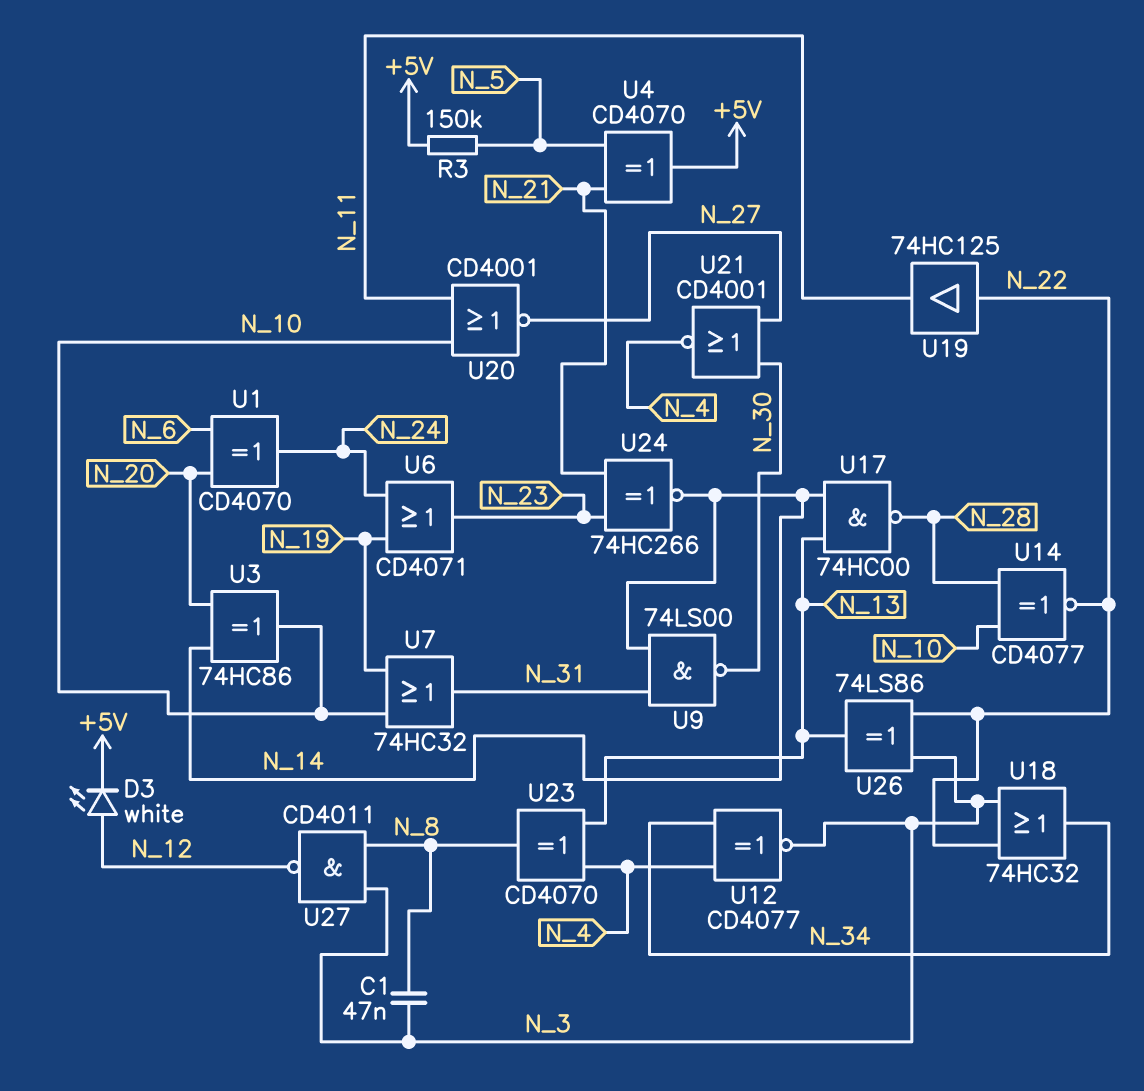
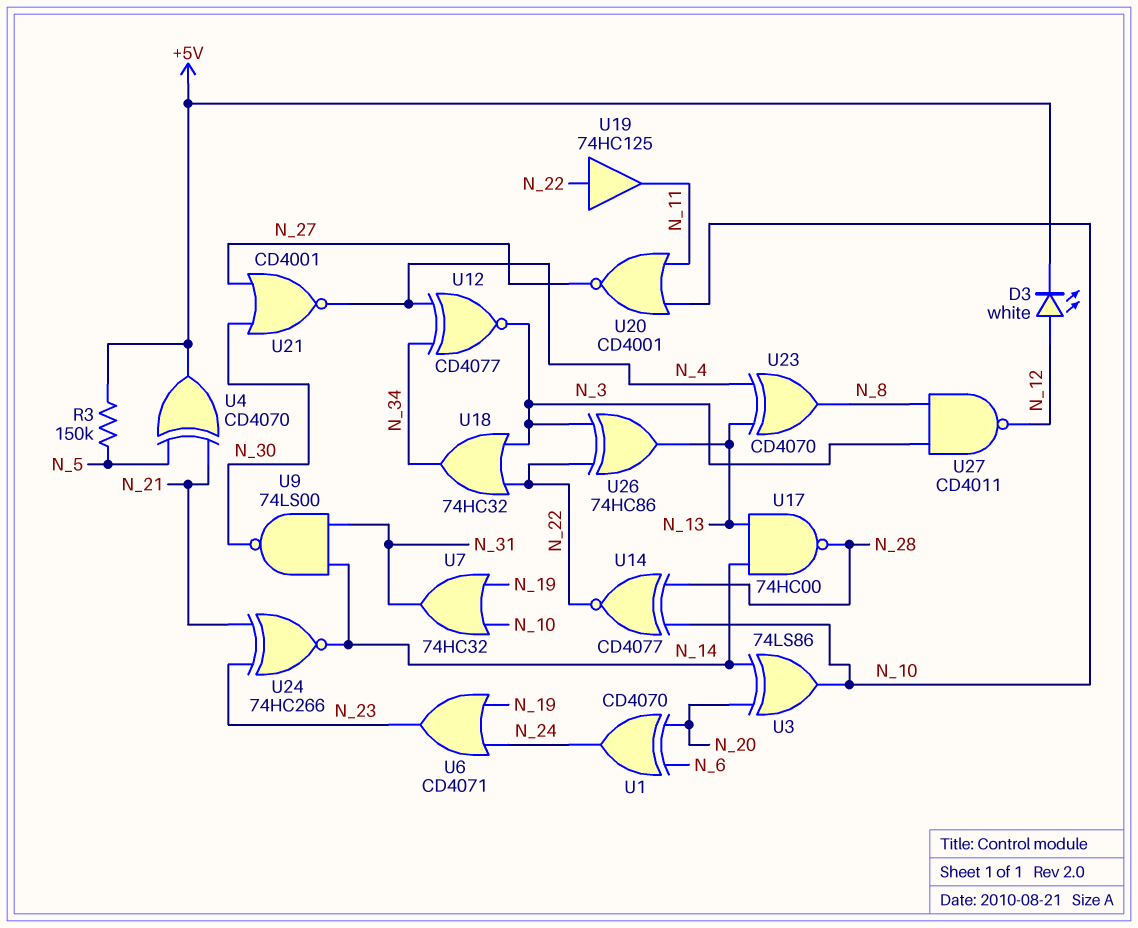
C1: 47nF (N_3, N_8) -> none
U3: XOR 74HC86 (in N_14, in N_20, out N_10) -> XOR 74LS86 (in N_14, in N_20, out N_10)
U26: XOR 74LS86 (in N_3, in N_22, out N_13) -> XOR 74HC86 (in N_3, in N_22, out N_13)

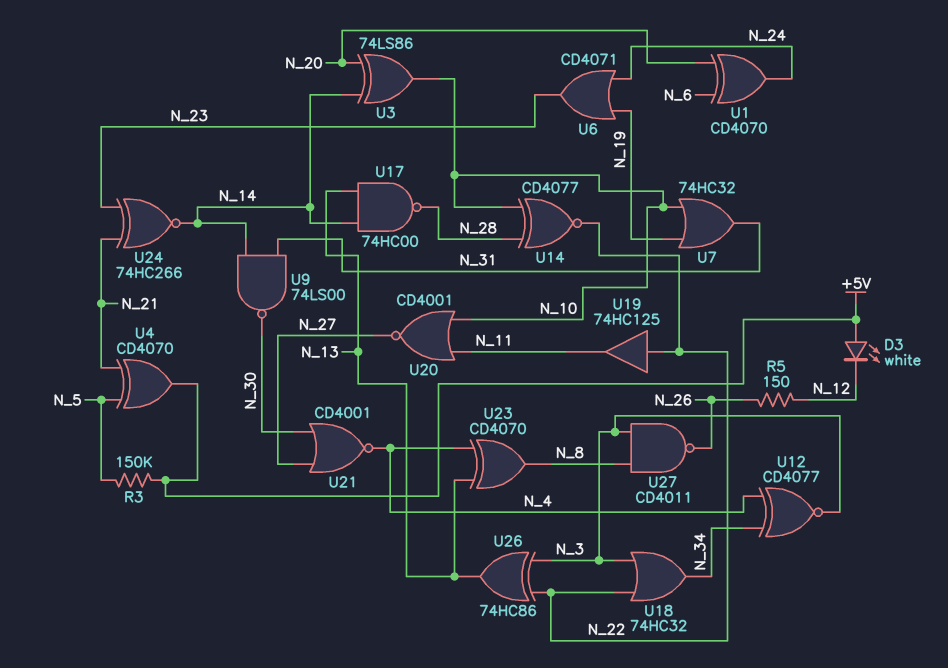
D3: LED white (A N_12, K +5V) -> LED white (A +5V, K N_12)
R5: none -> 150 (N_12, N_26)
U27: NAND CD4011 (in N_3, in N_8, out N_12) -> NAND CD4011 (in N_3, in N_8, out N_26)

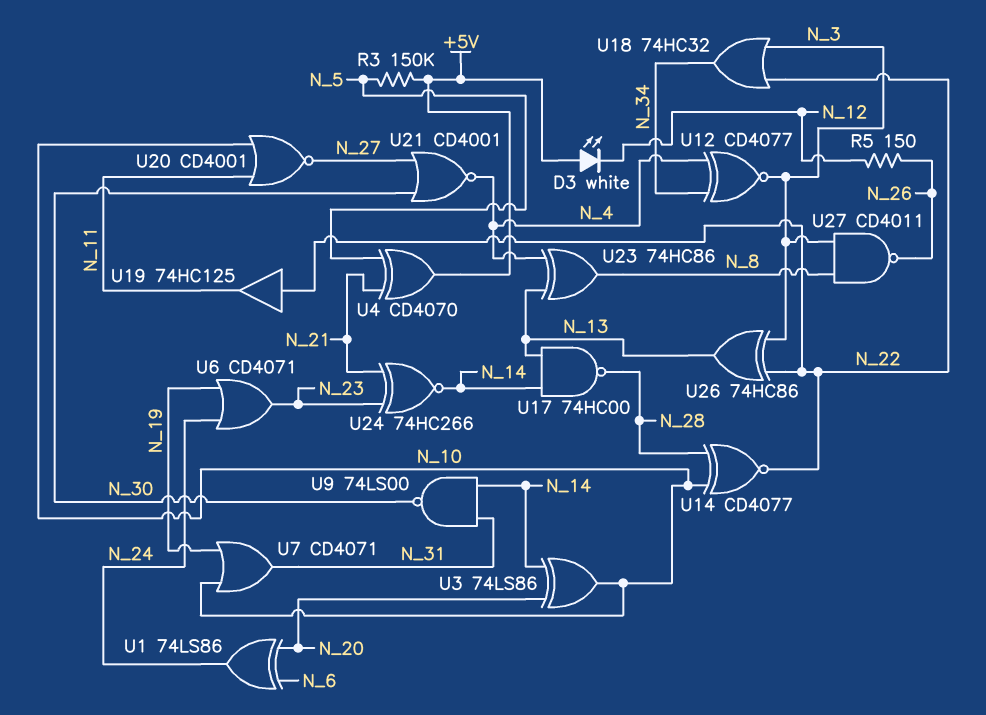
U1: XOR CD4070 (in N_6, in N_20, out N_24) -> XOR 74LS86 (in N_6, in N_20, out N_24)
U7: OR 74HC32 (in N_10, in N_19, out N_31) -> OR CD4071 (in N_10, in N_19, out N_31)
U23: XOR CD4070 (in N_4, in N_13, out N_8) -> XOR 74HC86 (in N_4, in N_13, out N_8)

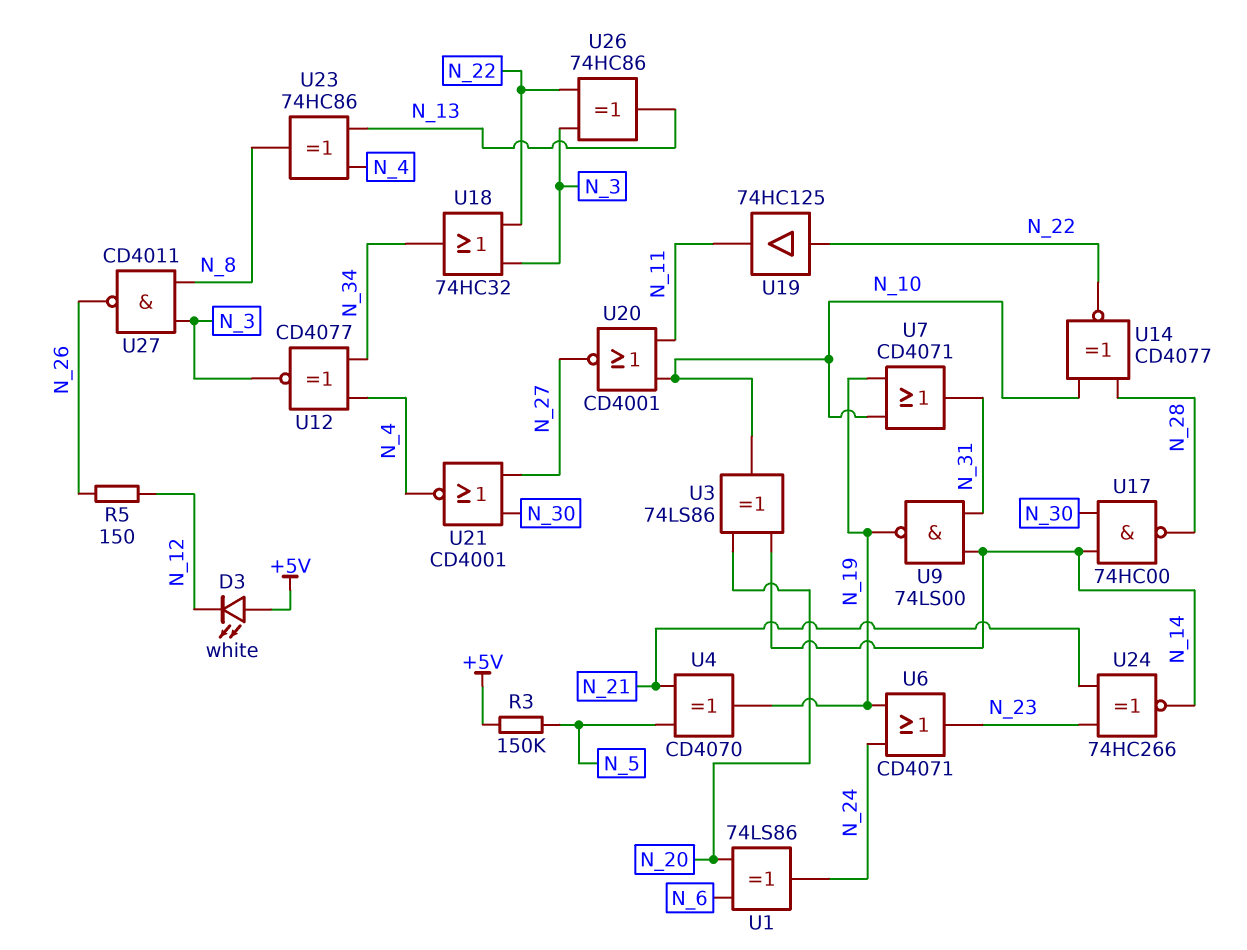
U4: XOR CD4070 (in N_5, in N_21, out +5V) -> XOR CD4070 (in N_5, in N_21, out N_19)
U9: NAND 74LS00 (in N_14, in N_31, out N_30) -> NAND 74LS00 (in N_14, in N_31, out N_19)
U17: NAND 74HC00 (in N_13, in N_14, out N_28) -> NAND 74HC00 (in N_14, in N_30, out N_28)

